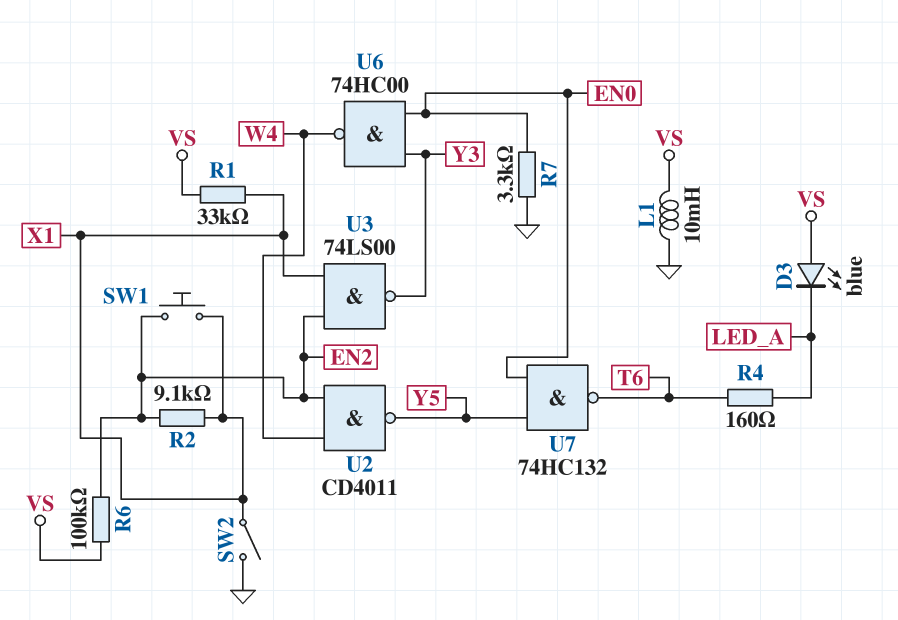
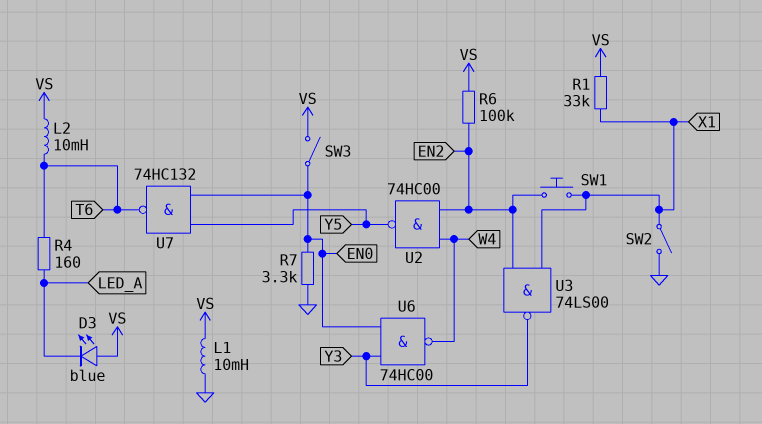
L2: none -> 10mH (T6, VS)
R2: 9.1k (EN2, X1) -> none
SW3: none -> switch (EN0, VS)
U2: NAND CD4011 (in EN2, in W4, out Y5) -> NAND 74HC00 (in EN2, in W4, out Y5)

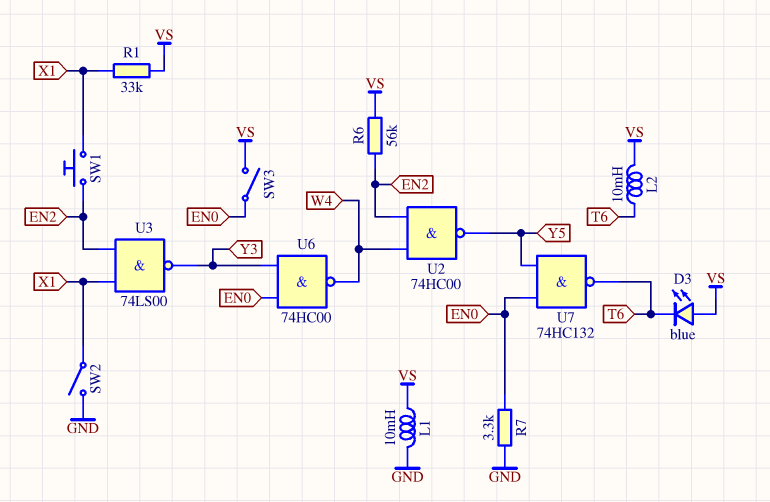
D3: LED blue (A VS, K LED_A) -> LED blue (A VS, K T6)
R4: 160 (LED_A, T6) -> none
R6: 100k (EN2, VS) -> 56k (EN2, VS)

